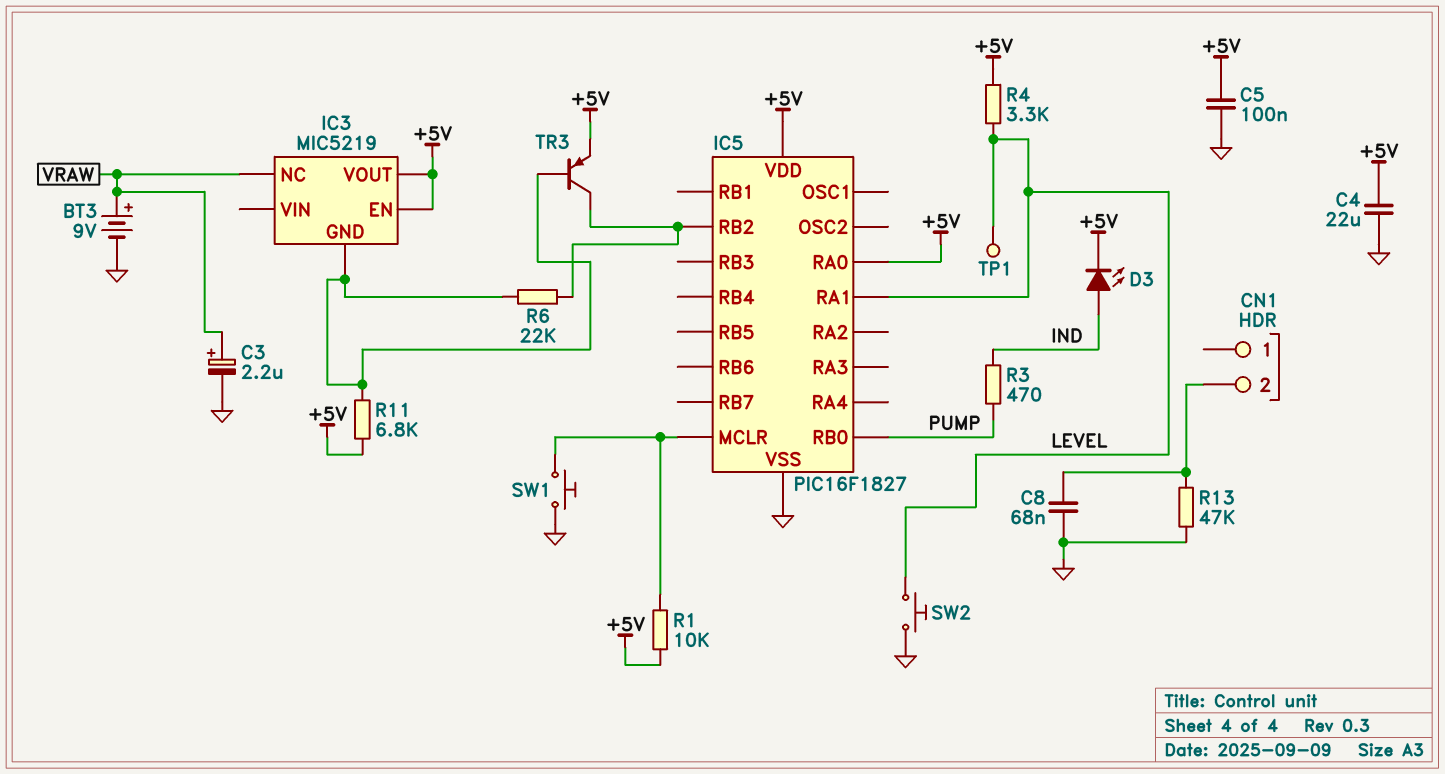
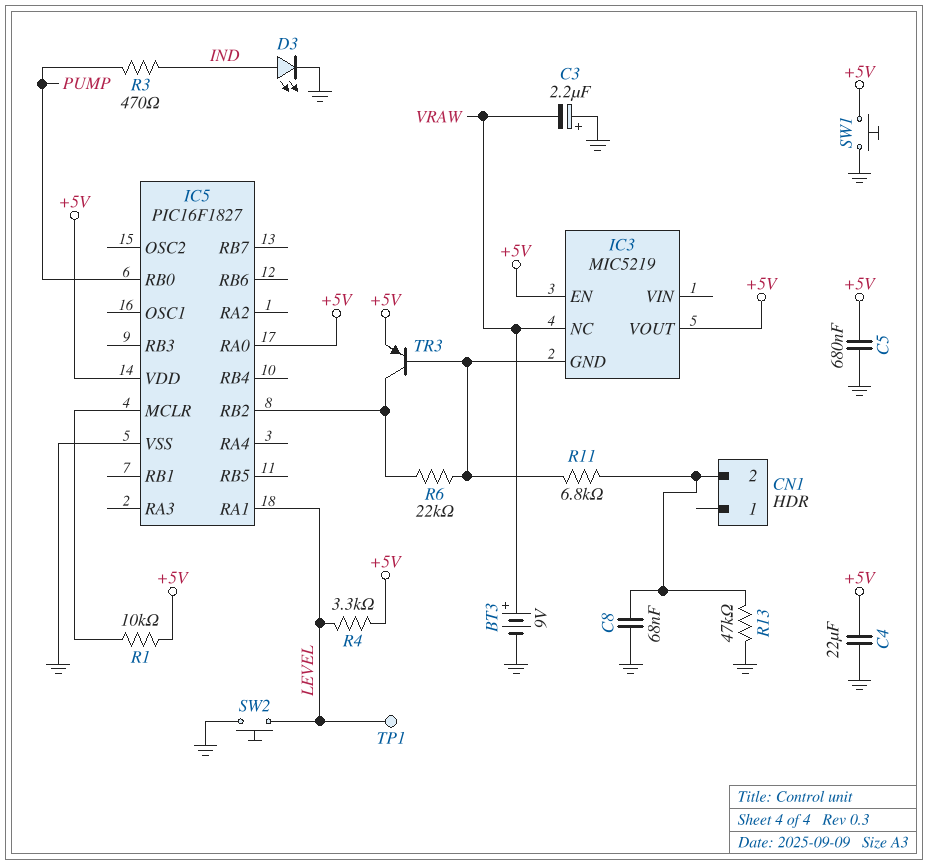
C3: 2.2uF (plus VRAW, minus GND) -> 2.2uF (plus GND, minus VRAW)
C5: 100nF (+5V, GND) -> 680nF (+5V, GND)
D3: LED (A IND, K +5V) -> LED (A IND, K GND)
R11: 6.8k (+5V, IC3/GND) -> 6.8k (CN1/2, IC3/GND)
SW1: button (GND, IC5/MCLR) -> button (+5V, GND)

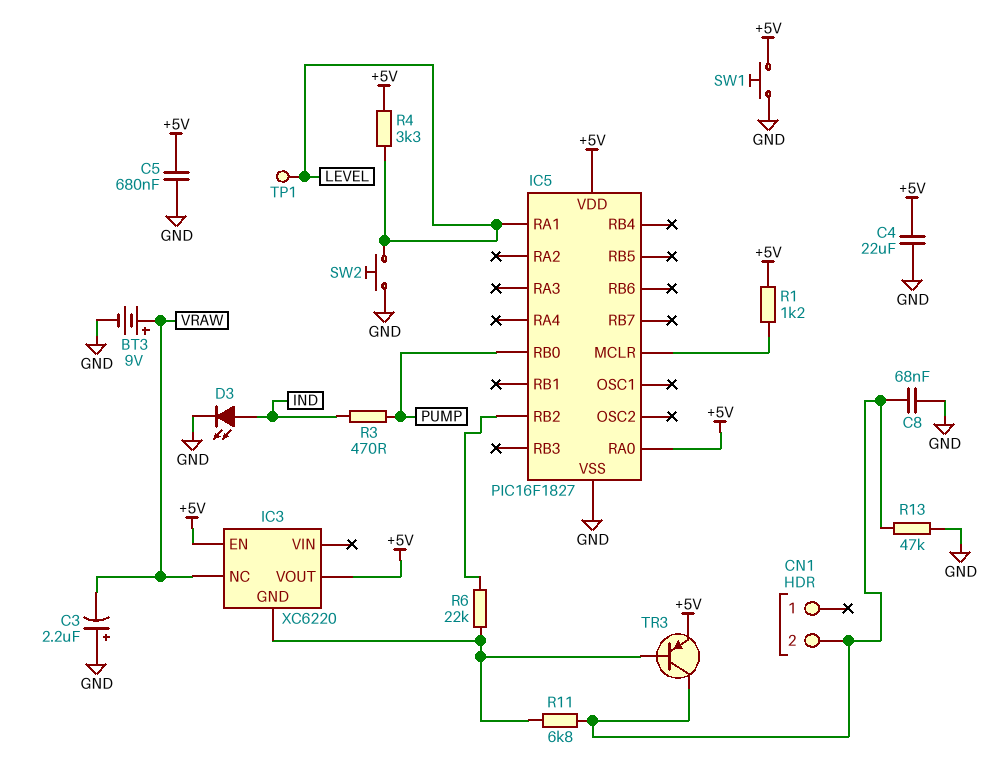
IC3: MIC5219 -> XC6220
R1: 10k (+5V, IC5/MCLR) -> 1.2k (+5V, IC5/MCLR)
TR3: PNP (B IC3/GND, C IC5/RB2, E +5V) -> PNP (B IC3/GND, C CN1/2, E +5V)

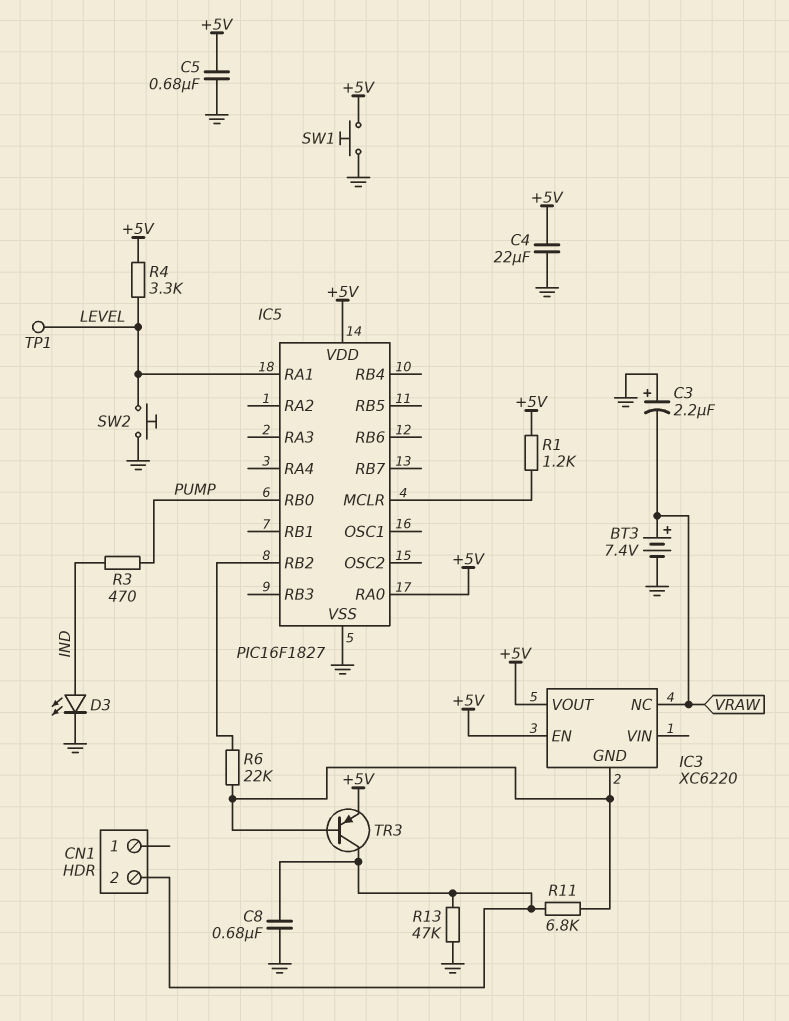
BT3: 9V (plus VRAW, minus GND) -> 7.4V (plus VRAW, minus GND)
C8: 68nF (CN1/2, GND) -> 680nF (CN1/2, GND)

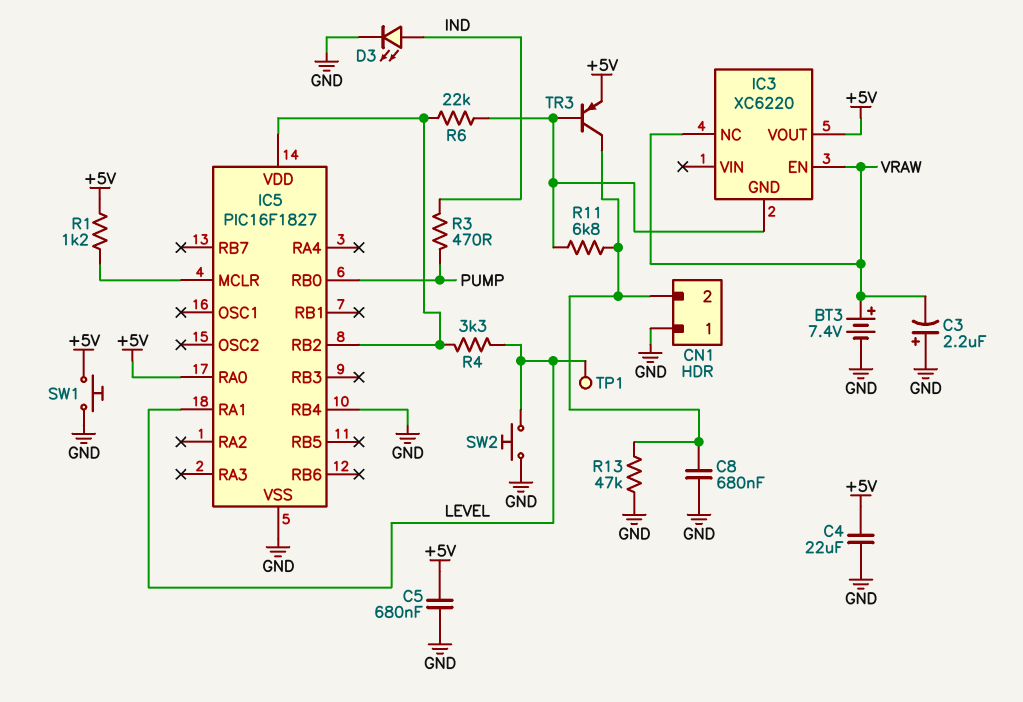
CN1 pin 1: none -> GND
IC3 pin EN: +5V -> VRAW
IC5 pin RB4: none -> GND
IC5 pin VDD: +5V -> IC5/RB2
R4: 3.3k (+5V, LEVEL) -> 3.3k (IC5/RB2, LEVEL)

